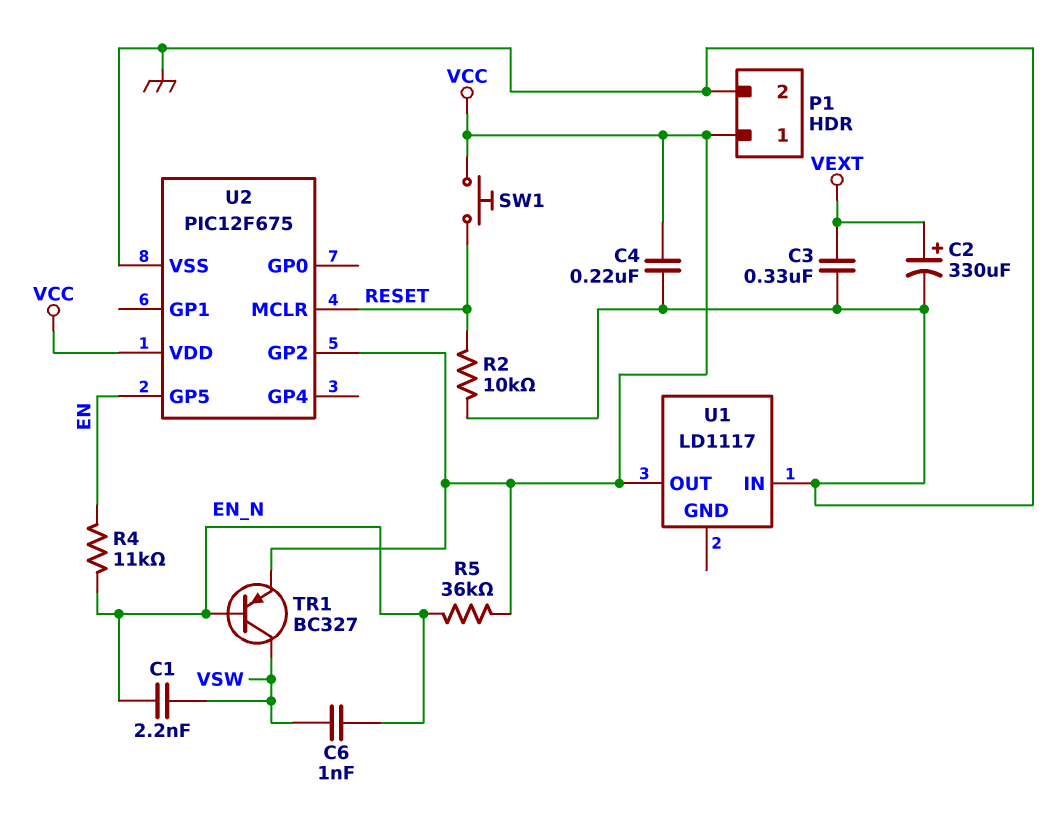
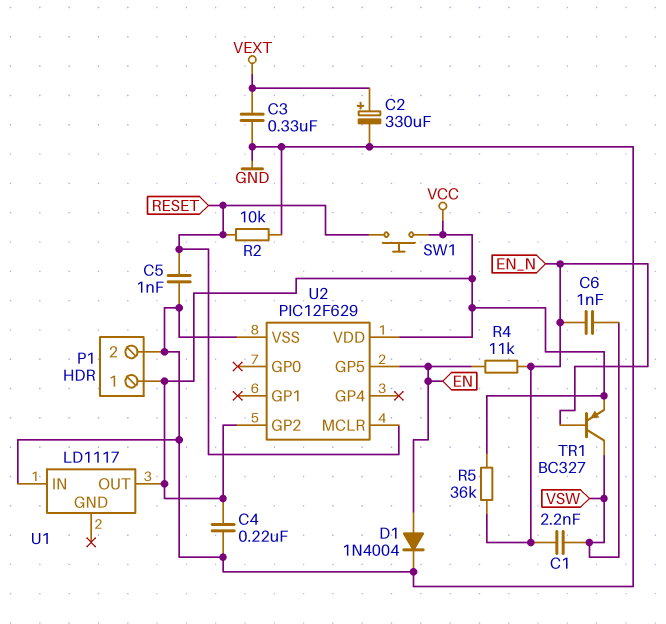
C5: none -> 1nF (GND, RESET)
D1: none -> diode 1N4004 (A EN, K GND)
U2: PIC12F675 -> PIC12F629

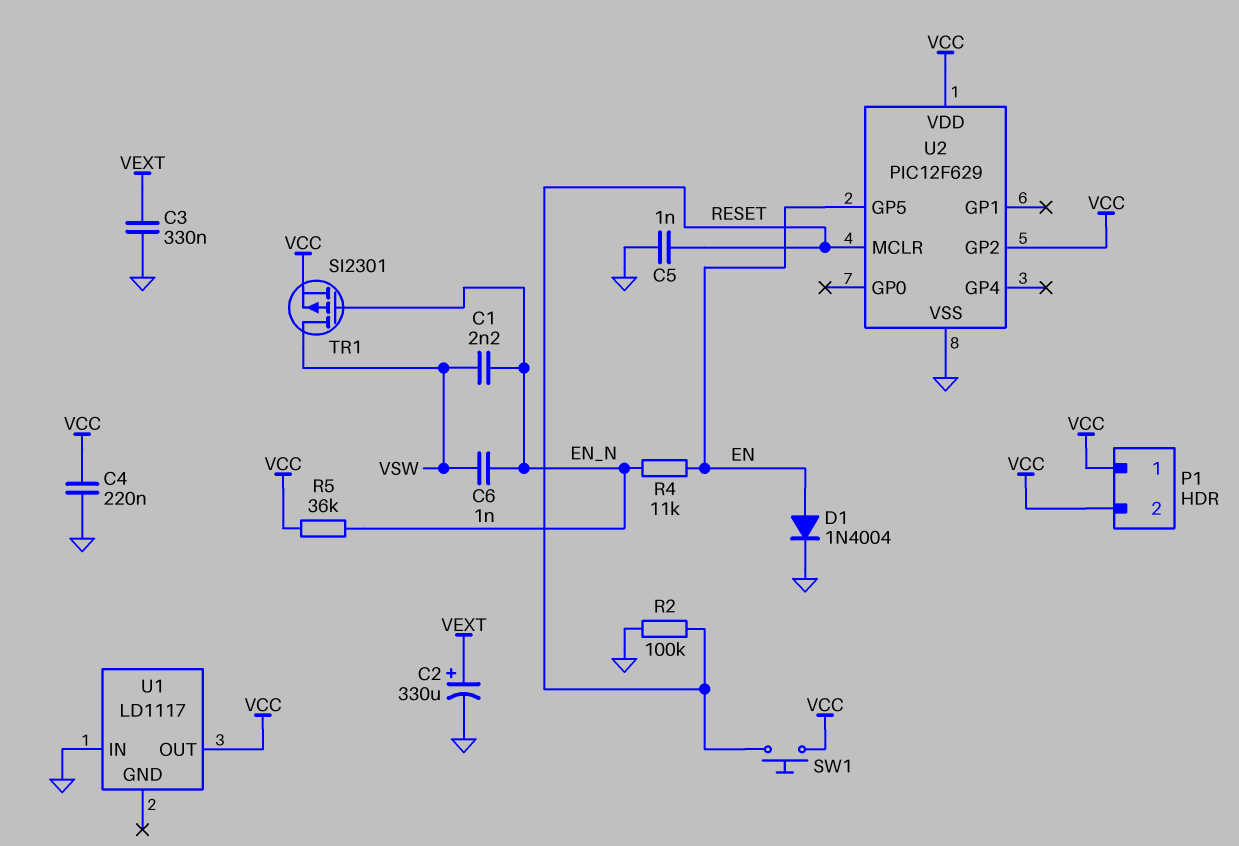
P1 pin 2: GND -> VCC
R2: 10k (GND, RESET) -> 100k (GND, RESET)
TR1: PNP BC327 (B EN_N, C VSW, E VCC) -> PMOS SI2301 (G EN_N, D VSW, S VCC)

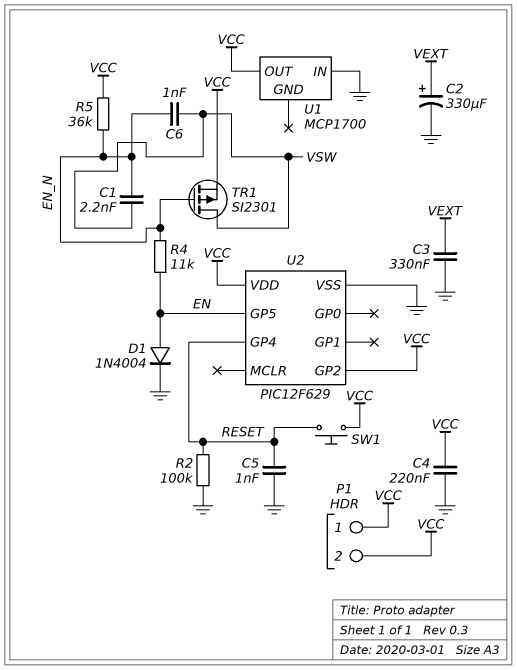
U1: LD1117 -> MCP1700
U2 pin GP4: none -> RESET
U2 pin MCLR: RESET -> none

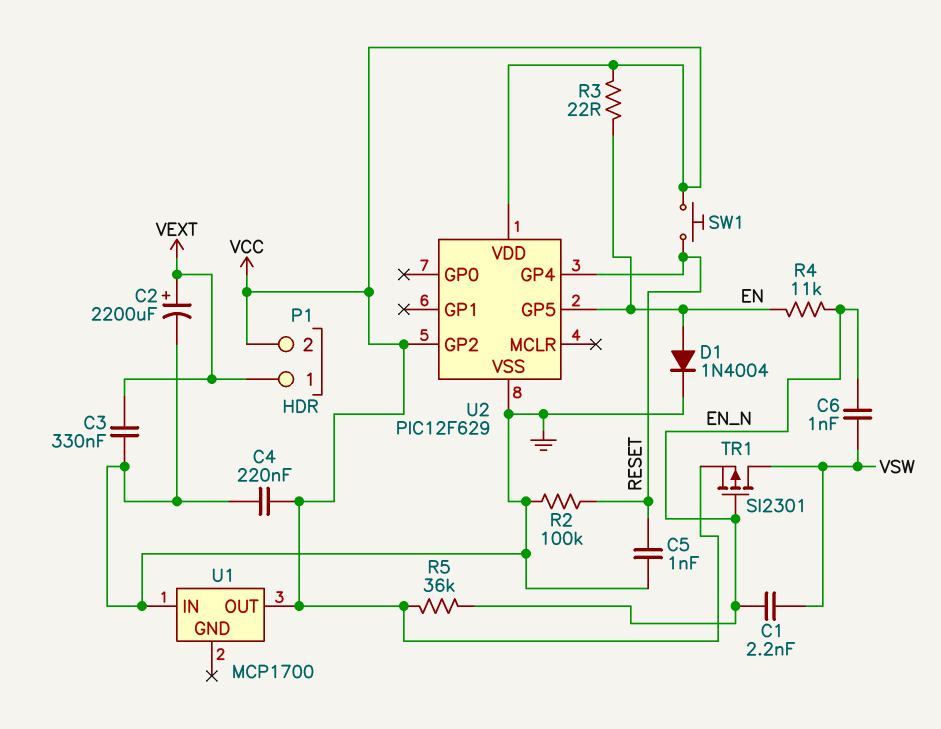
C2: 330uF (plus VEXT, minus GND) -> 2200uF (plus VEXT, minus GND)
P1 pin 1: VCC -> VEXT
R3: none -> 22 (EN, VCC)

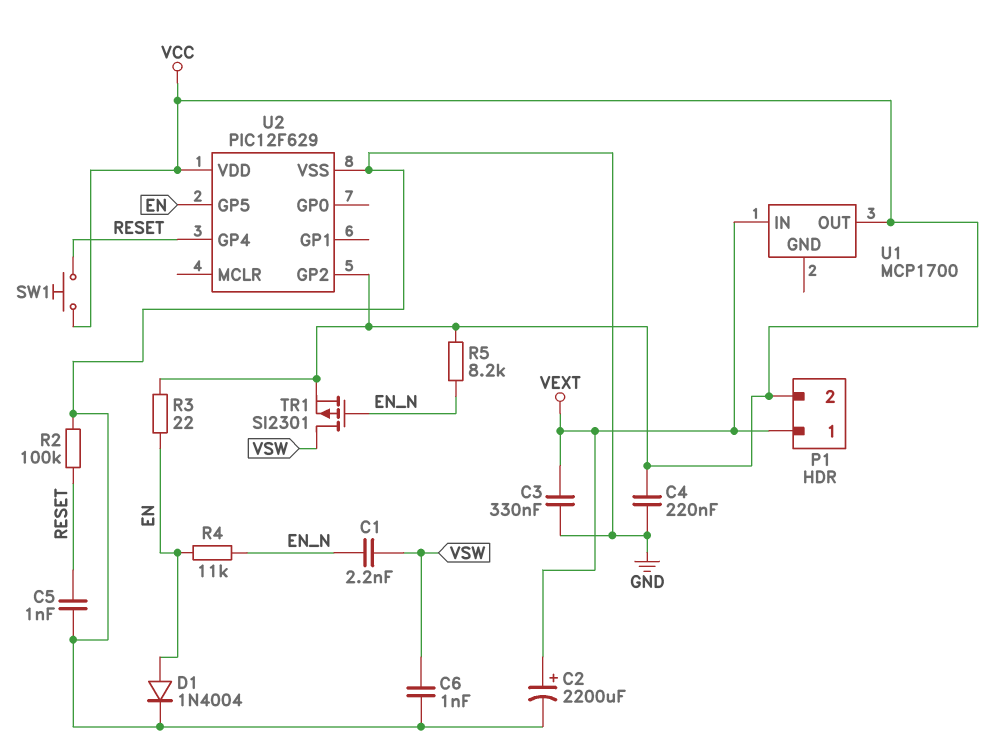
C6: 1nF (EN_N, VSW) -> 1nF (GND, VSW)
R5: 36k (EN_N, VCC) -> 8.2k (EN_N, VCC)
U1 pin IN: GND -> VEXT

